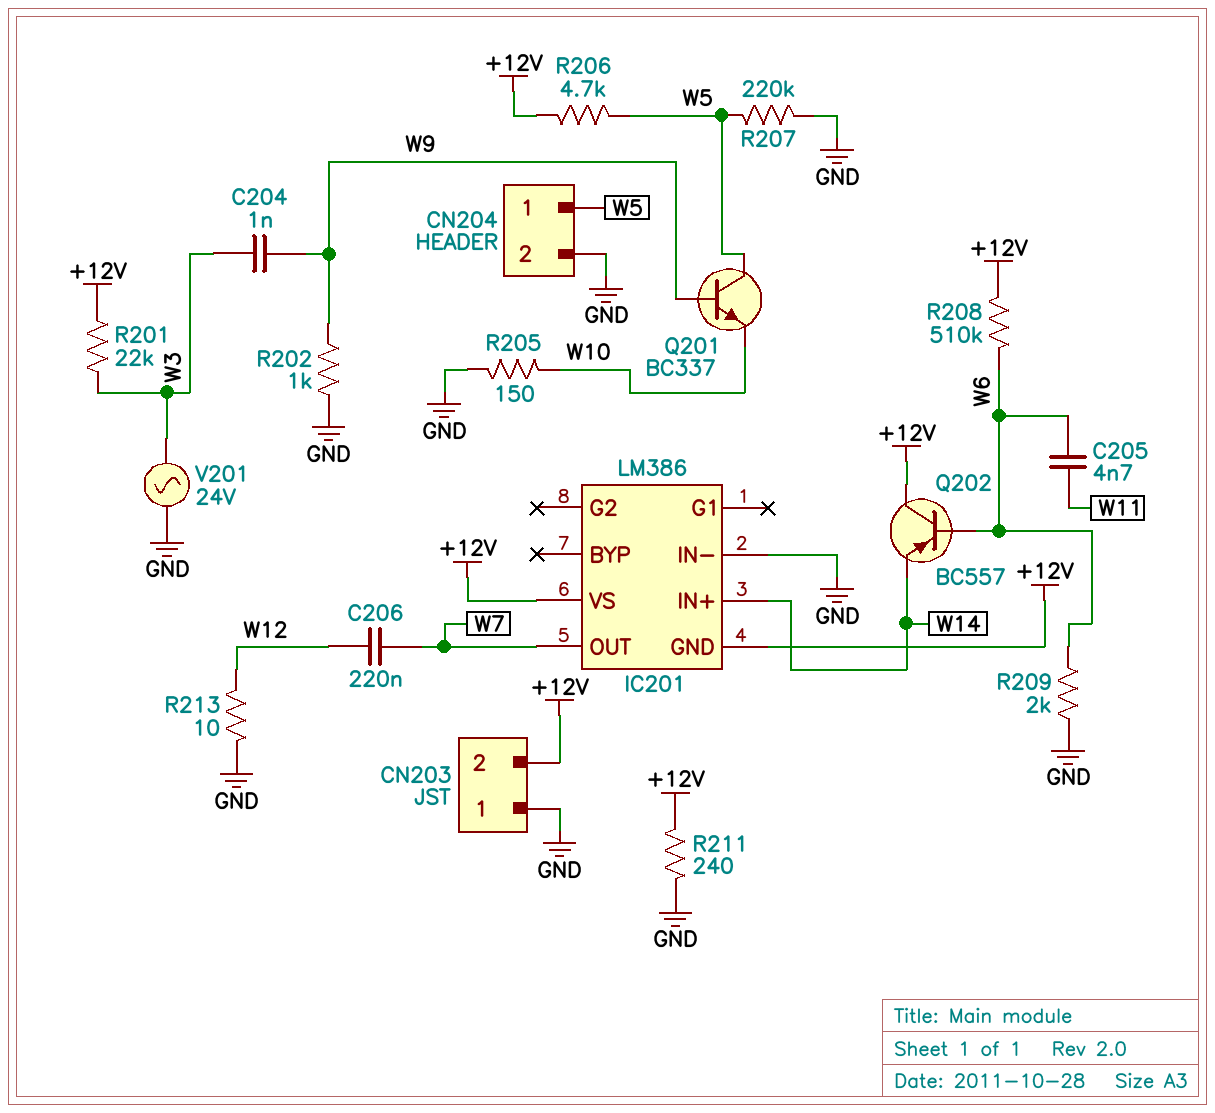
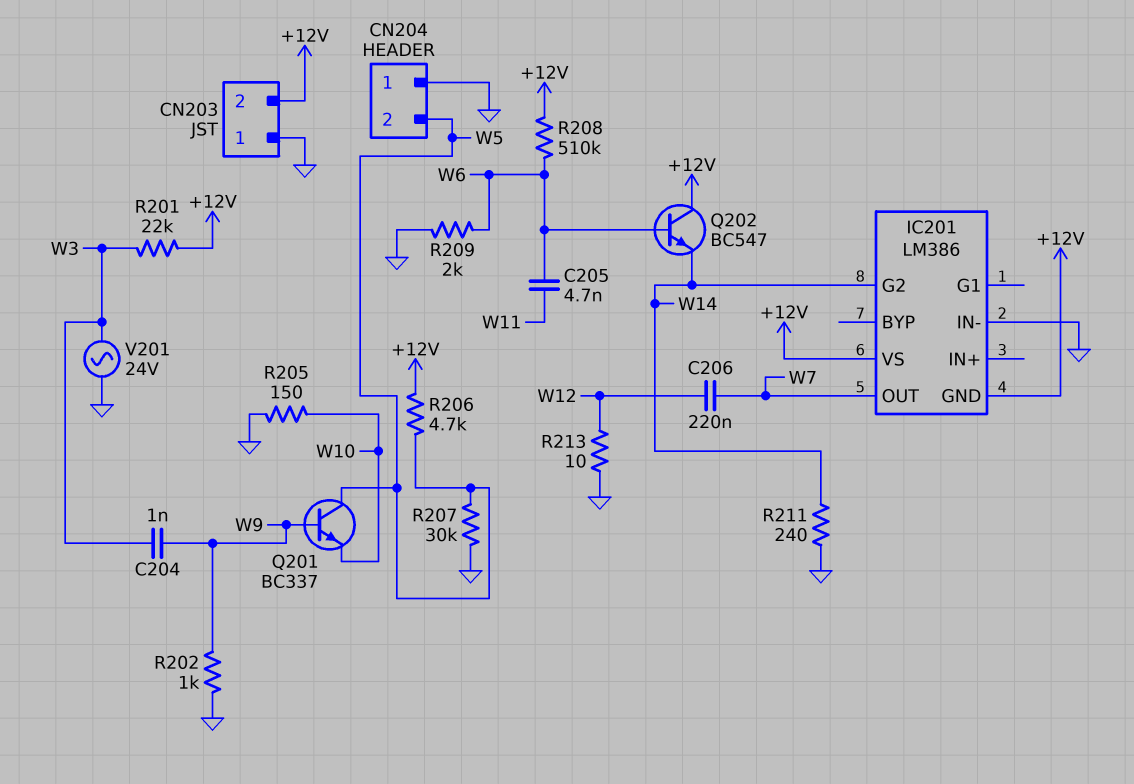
CN204 pin 1: W5 -> GND
CN204 pin 2: GND -> W5
IC201 pin G2: none -> W14
IC201 pin IN+: W14 -> none
Q202: PNP BC557 (B W6, C +12V, E W14) -> NPN BC547 (B W6, C +12V, E W14)
R207: 220k (GND, W5) -> 30k (GND, W5)
R211: 240 (+12V, GND) -> 240 (GND, W14)

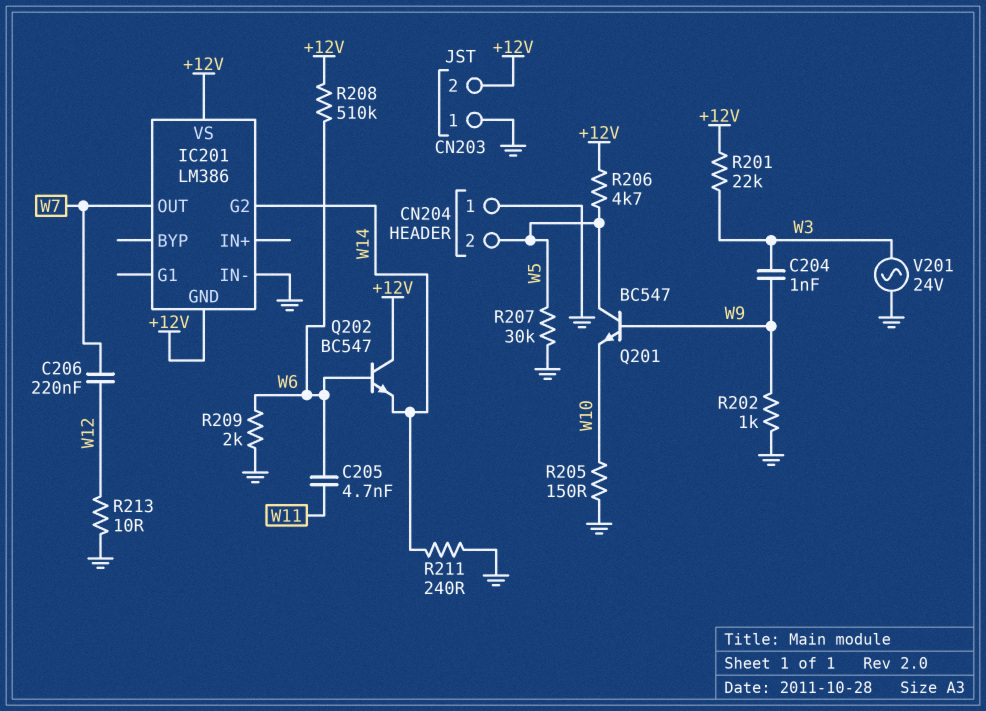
Q201: NPN BC337 (B W9, C W5, E W10) -> NPN BC547 (B W9, C W5, E W10)

